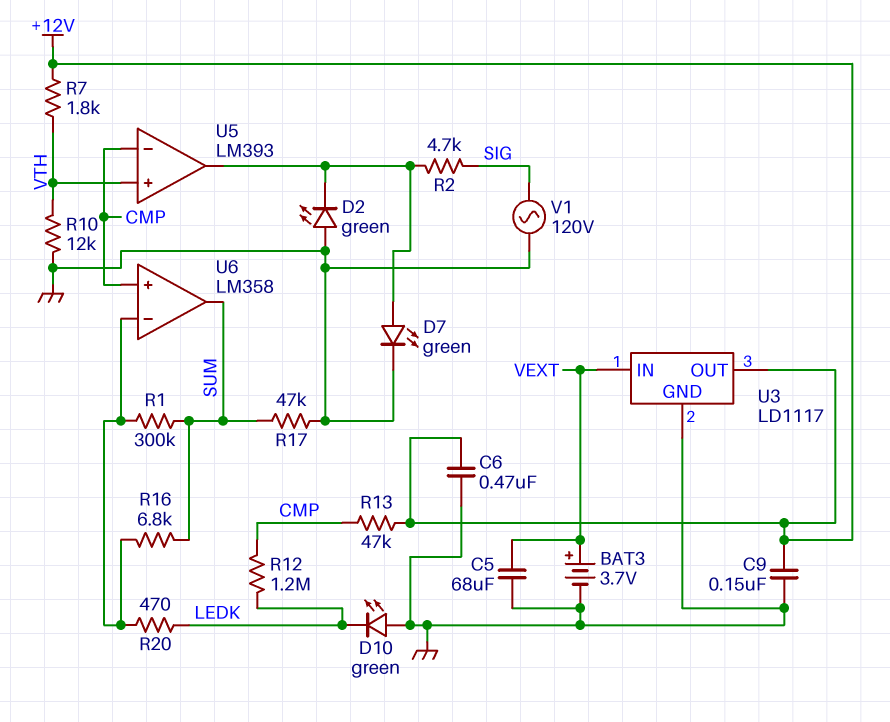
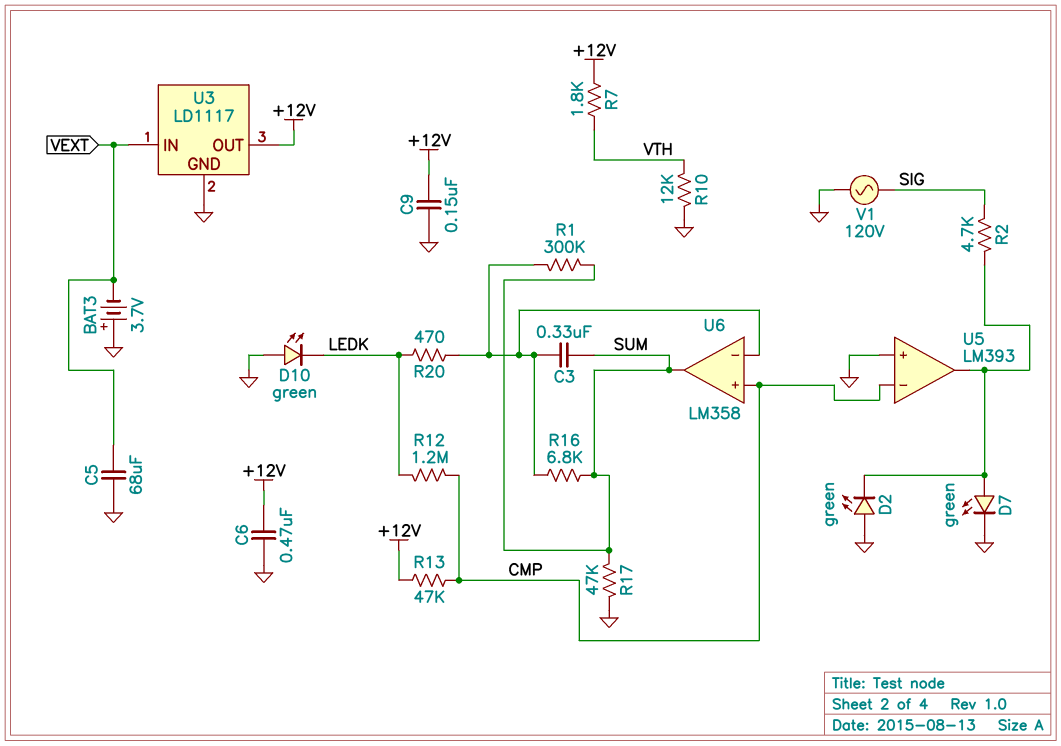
BAT3: 3.7V (plus VEXT, minus GND) -> 3.7V (plus GND, minus VEXT)
C3: none -> 330nF (SUM, U6/in-)
U5 pin in+: VTH -> GND

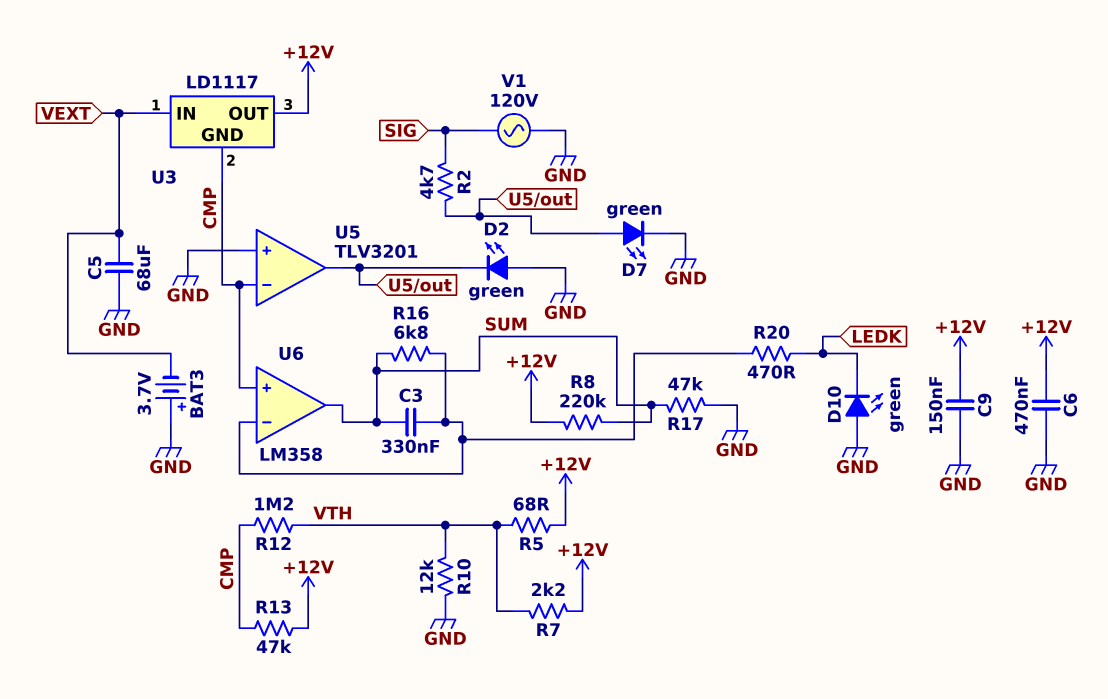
R1: 300k (SUM, U6/in-) -> none
R5: none -> 68 (+12V, VTH)
R7: 1.8k (+12V, VTH) -> 2.2k (+12V, VTH)
R8: none -> 220k (+12V, SUM)
R12: 1.2M (CMP, LEDK) -> 1.2M (CMP, VTH)
U3 pin GND: GND -> CMP
U5: LM393 -> TLV3201

